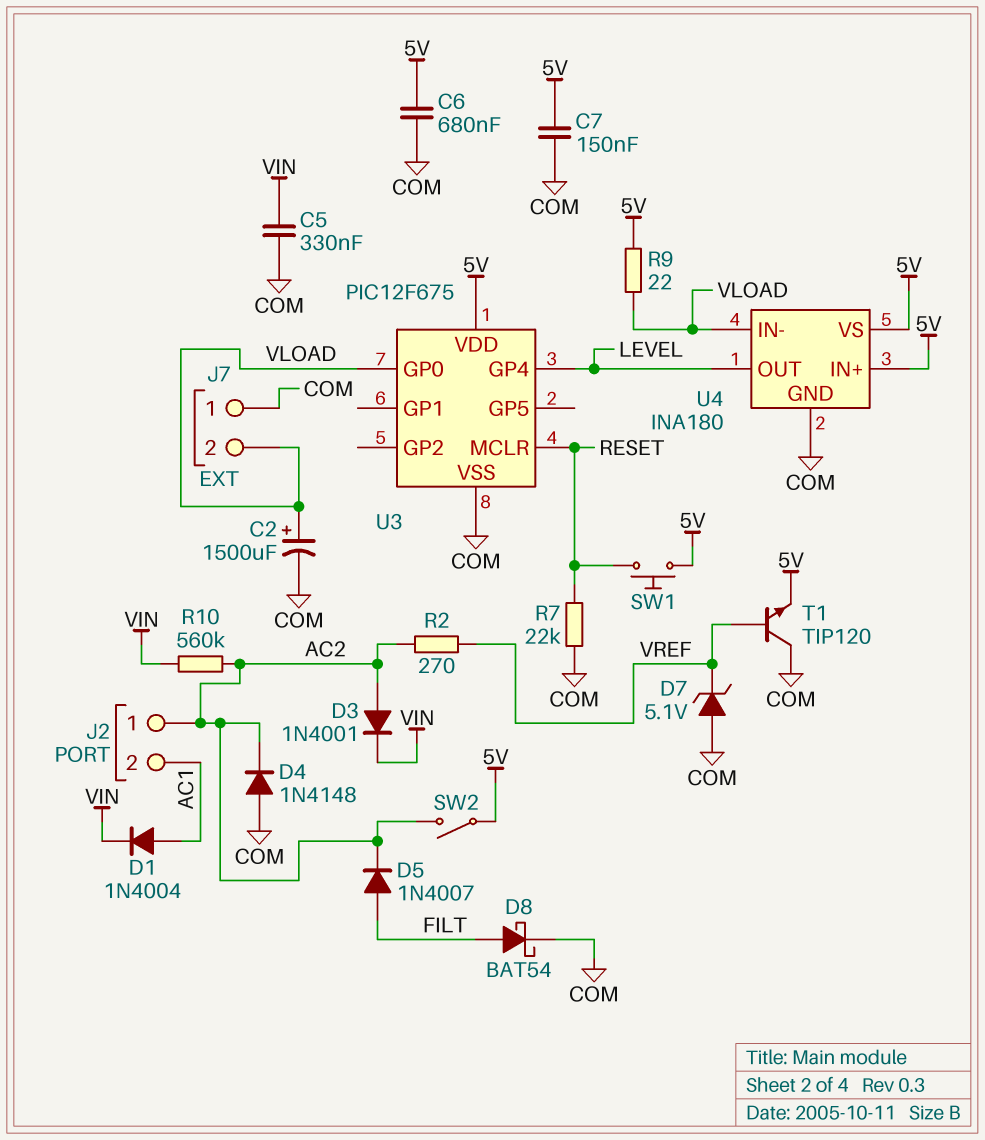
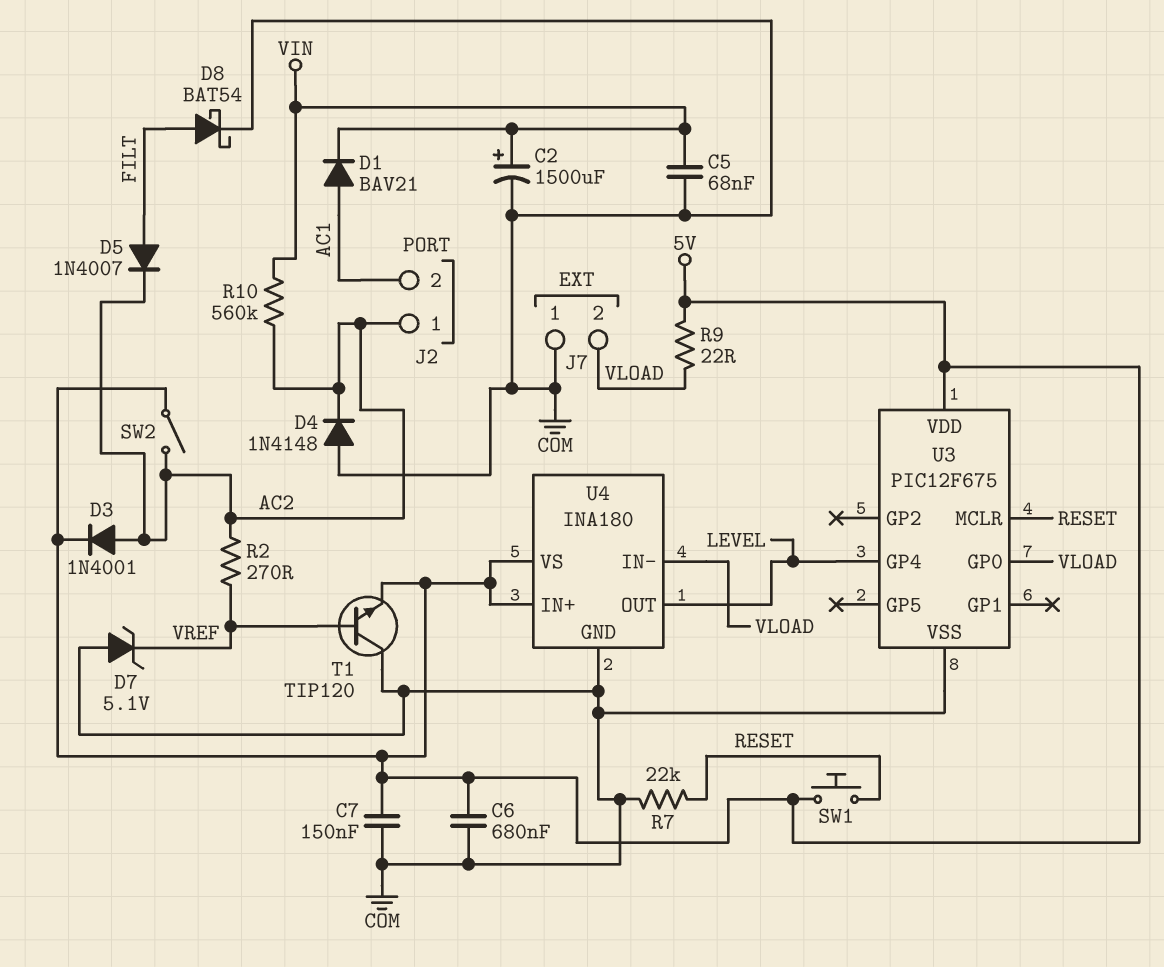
C2: 1500uF (plus VLOAD, minus COM) -> 1500uF (plus VIN, minus COM)
C5: 330nF (COM, VIN) -> 68nF (COM, VIN)
D1: diode 1N4004 (A AC1, K VIN) -> diode BAV21 (A AC1, K VIN)
D3: diode 1N4001 (A AC2, K VIN) -> diode 1N4001 (A AC2, K 5V)

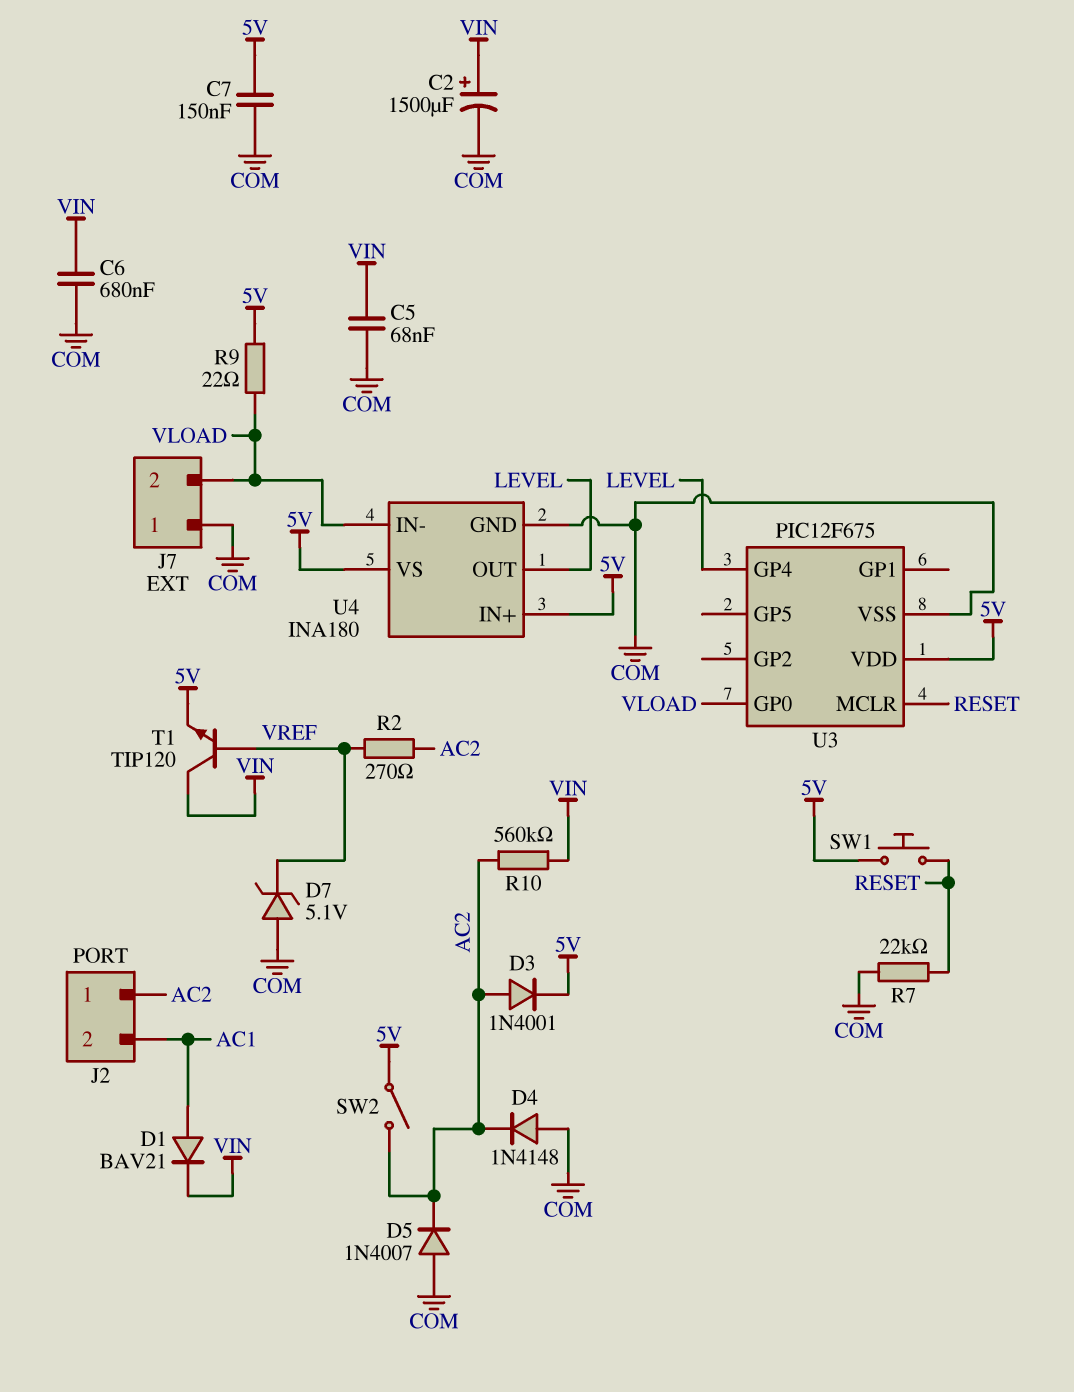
C6: 680nF (5V, COM) -> 680nF (COM, VIN)
D5: diode 1N4007 (A FILT, K AC2) -> diode 1N4007 (A COM, K AC2)
D8: schottky BAT54 (A FILT, K COM) -> none
T1: NPN TIP120 (B VREF, C COM, E 5V) -> NPN TIP120 (B VREF, C VIN, E 5V)

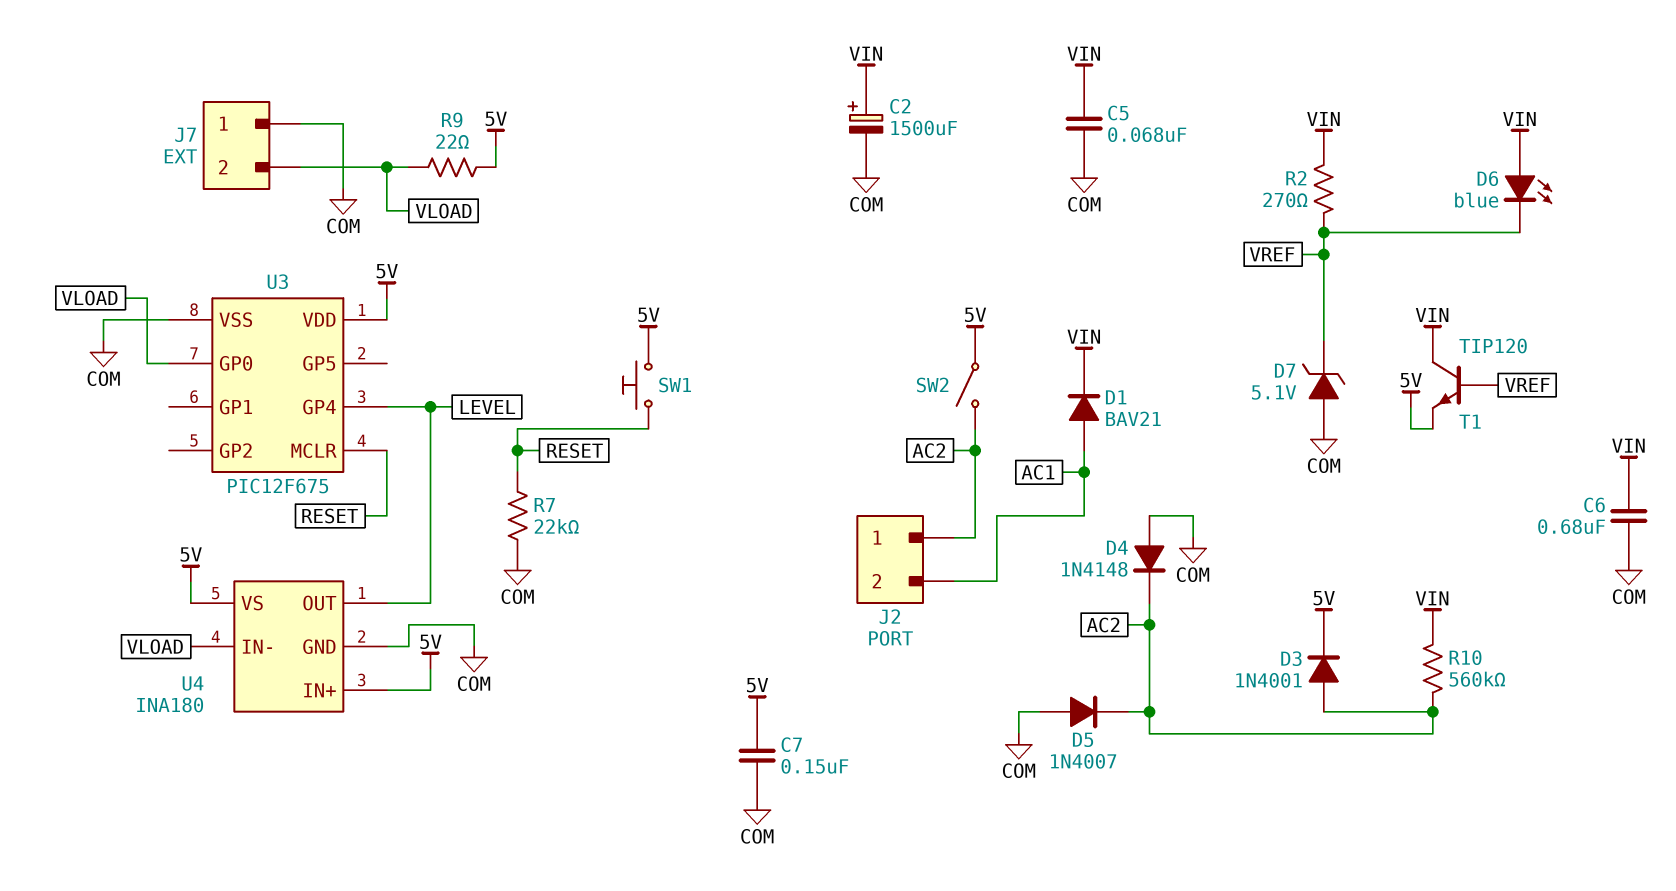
D6: none -> LED blue (A VIN, K VREF)
R2: 270 (AC2, VREF) -> 270 (VIN, VREF)

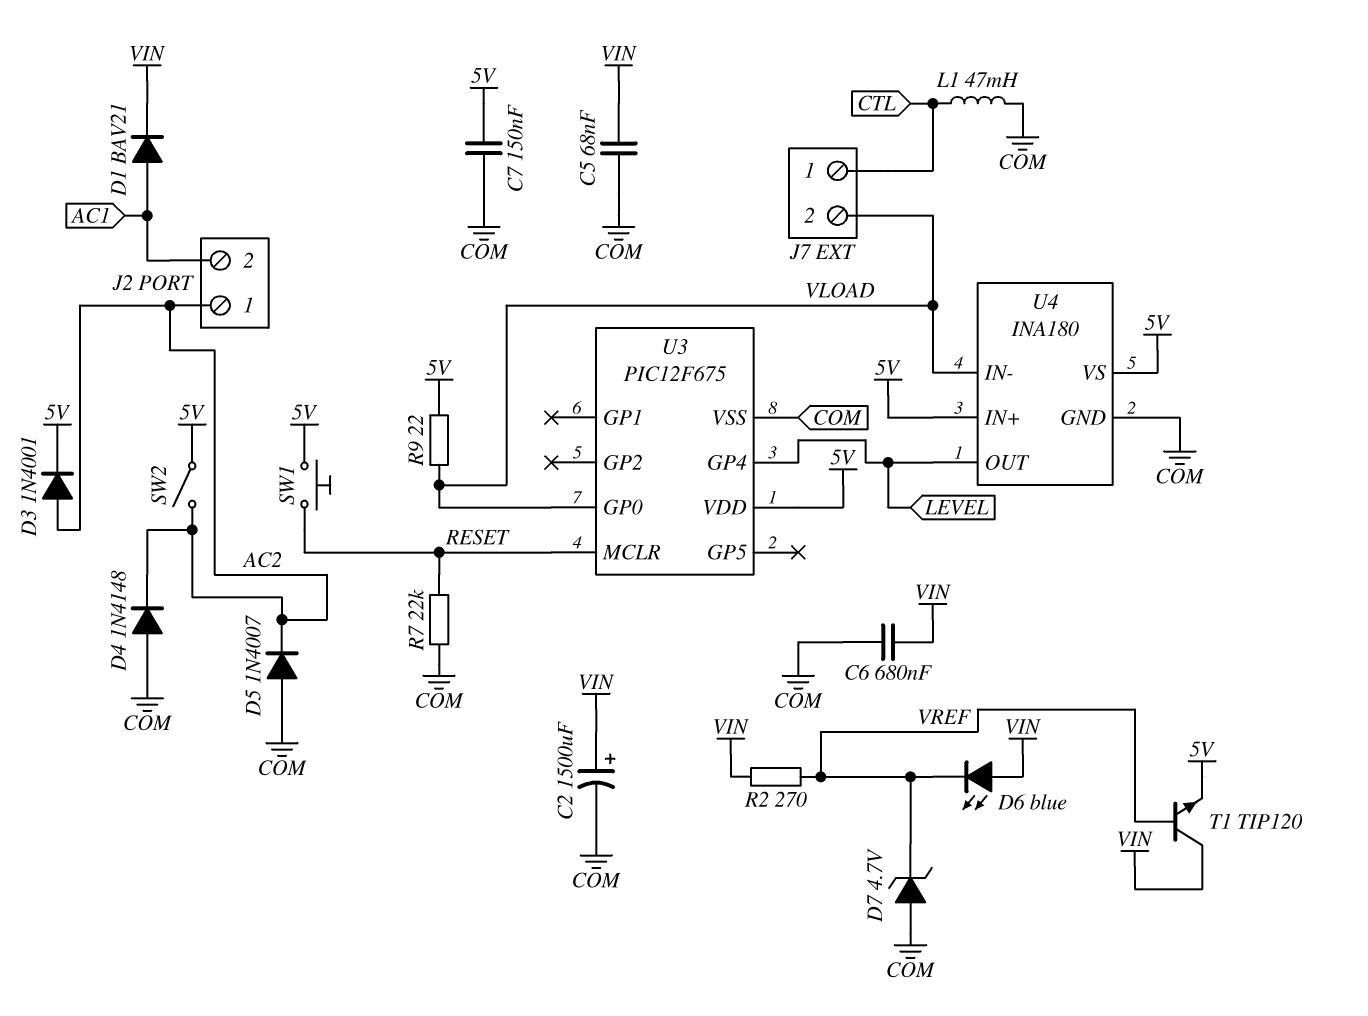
D7: zener 5.1V (A COM, K VREF) -> zener 4.7V (A COM, K VREF)
J7 pin 1: COM -> CTL
L1: none -> 47mH (COM, CTL)
R10: 560k (AC2, VIN) -> none

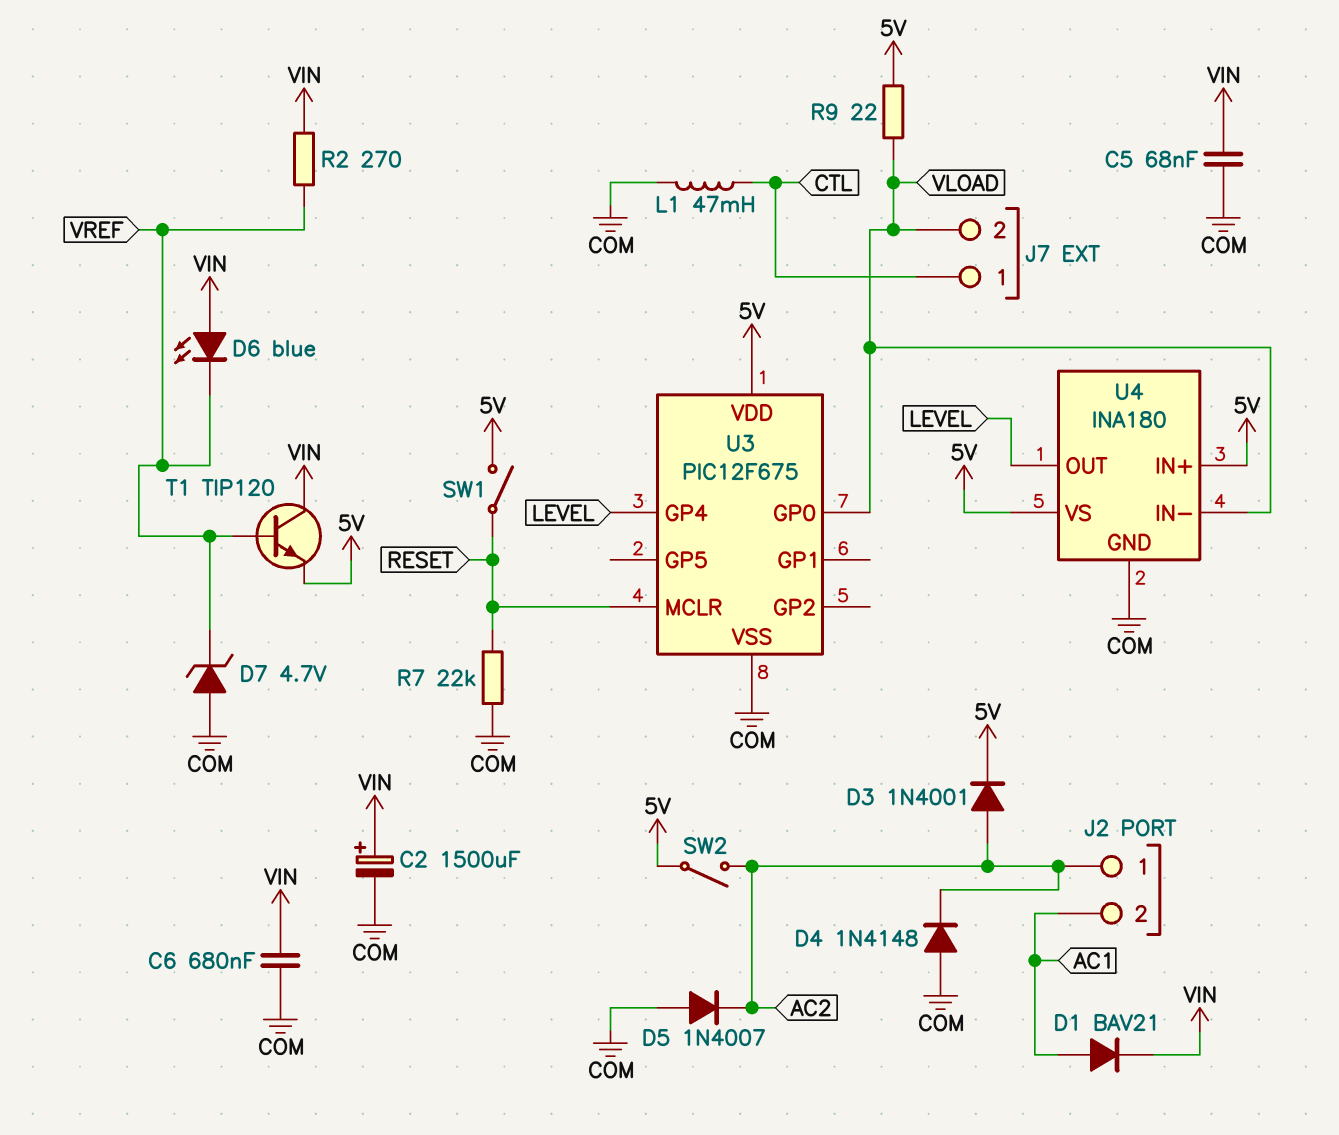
C7: 150nF (5V, COM) -> none
SW1: button (5V, RESET) -> switch (5V, RESET)

